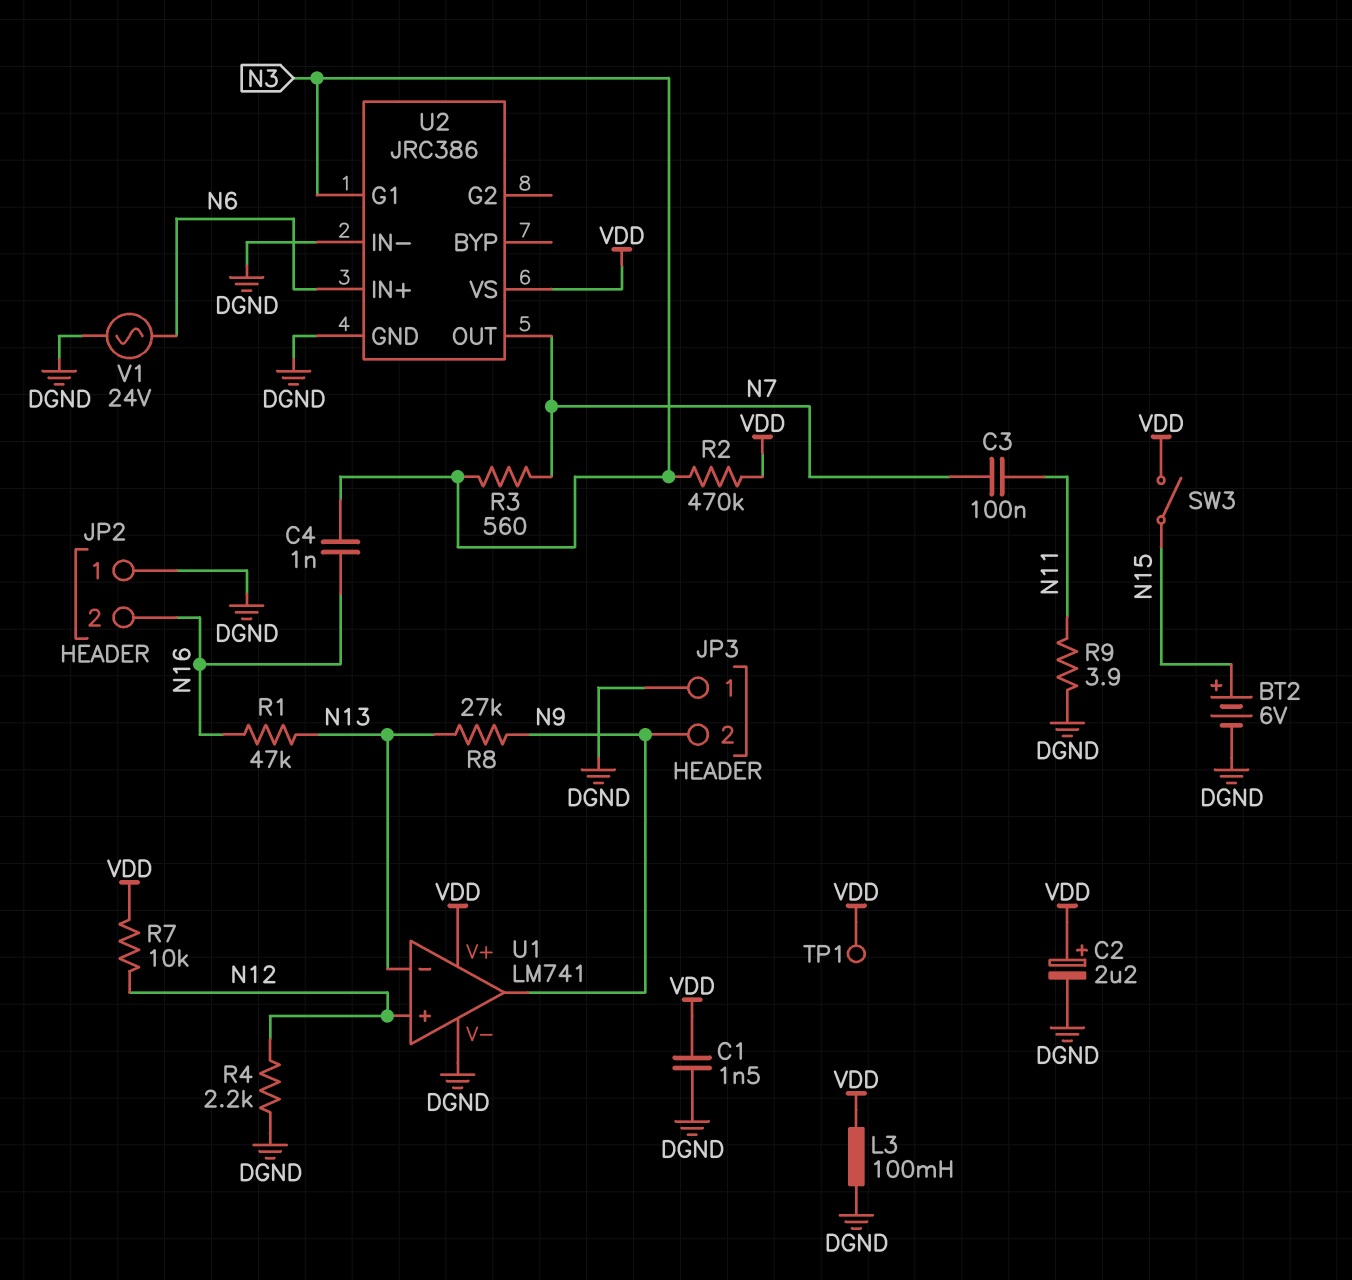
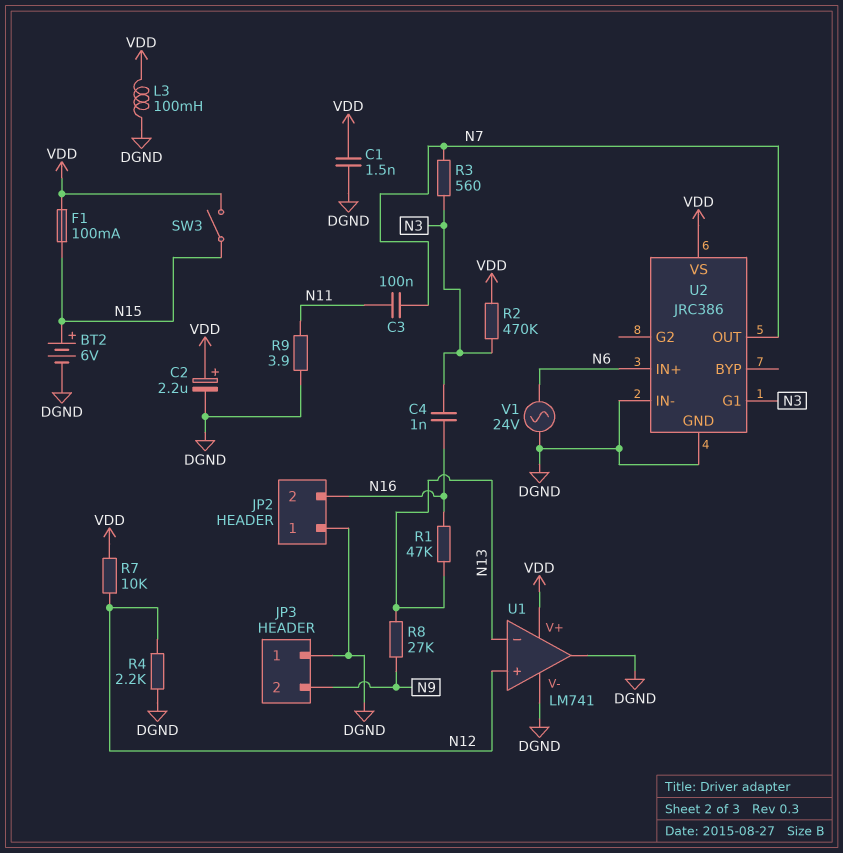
F1: none -> 100mA (N15, VDD)
TP1: test point (VDD) -> none
U1 pin out: N9 -> DGND

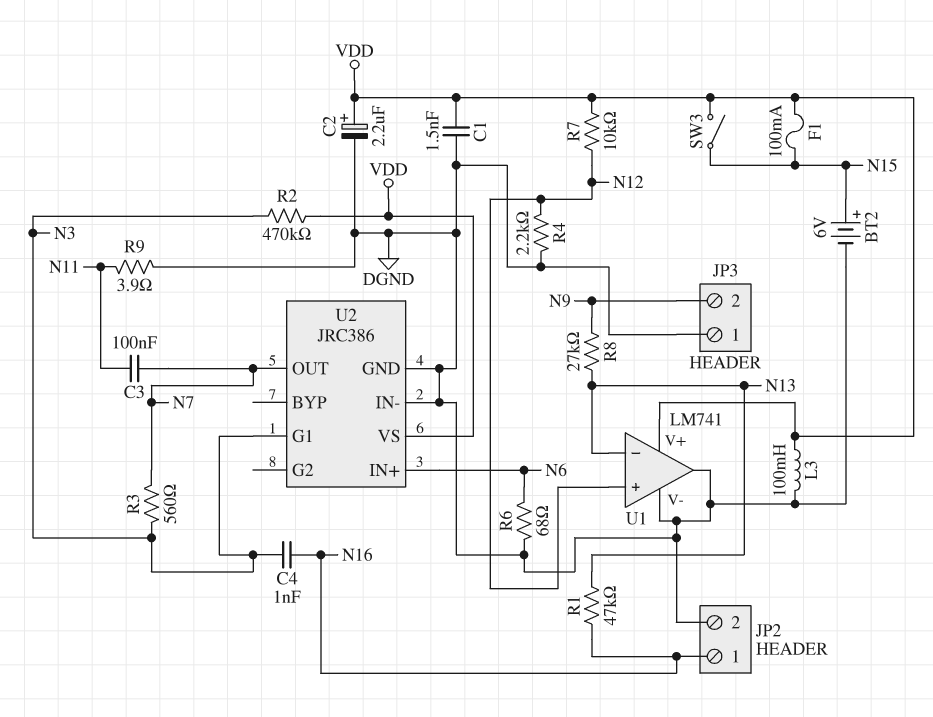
JP2 pin 1: DGND -> N16
JP2 pin 2: N16 -> DGND
R6: none -> 68 (DGND, N6)
V1: AC 24V (DGND, N6) -> none

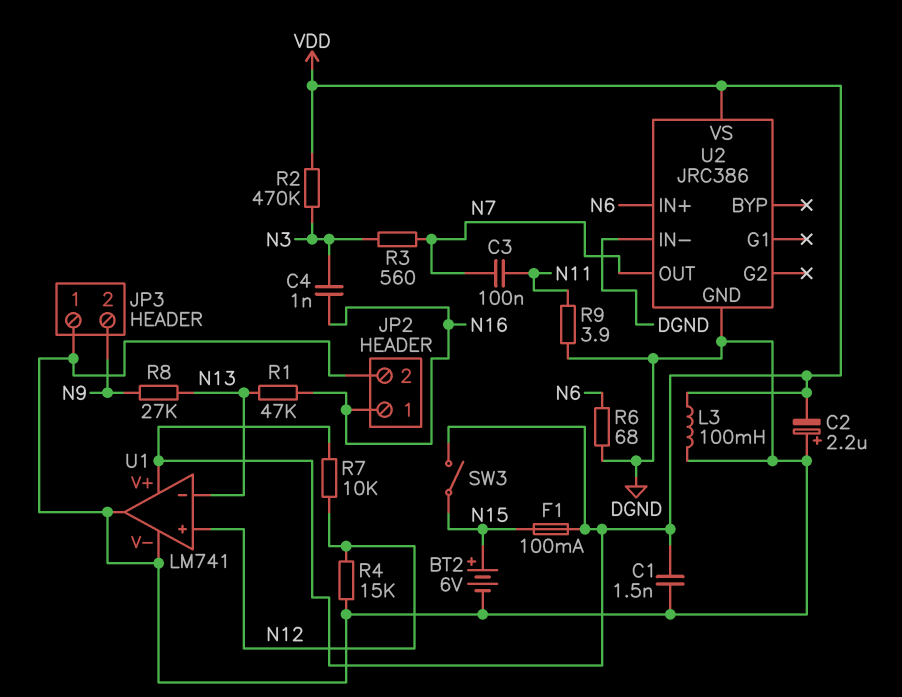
C2: 2.2uF (plus VDD, minus DGND) -> 2.2uF (plus DGND, minus VDD)
R4: 2.2k (DGND, N12) -> 15k (DGND, N12)
U2 pin G1: N3 -> none

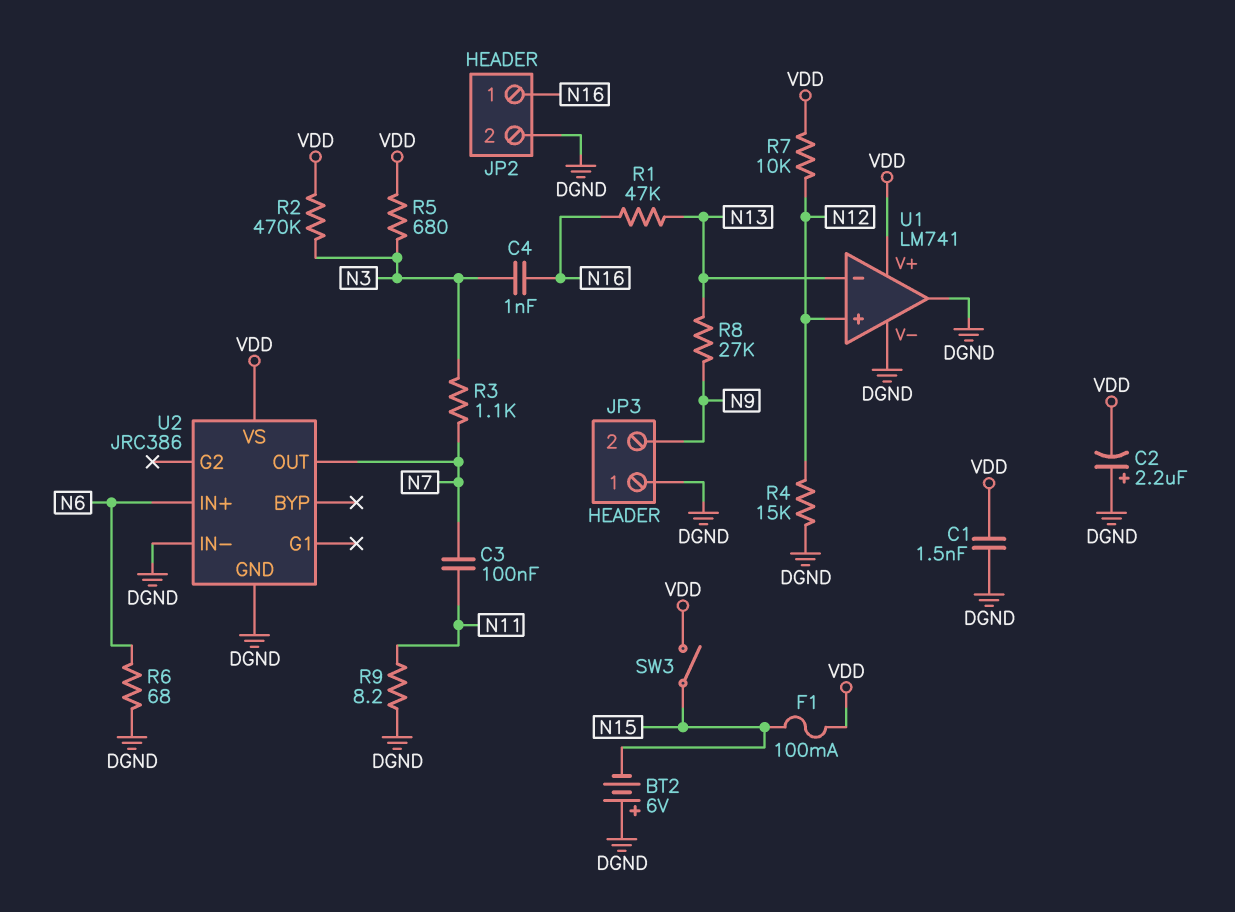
BT2: 6V (plus N15, minus DGND) -> 6V (plus DGND, minus N15)
L3: 100mH (DGND, VDD) -> none
R3: 560 (N3, N7) -> 1.1k (N3, N7)
R5: none -> 680 (N3, VDD)
R9: 3.9 (DGND, N11) -> 8.2 (DGND, N11)

